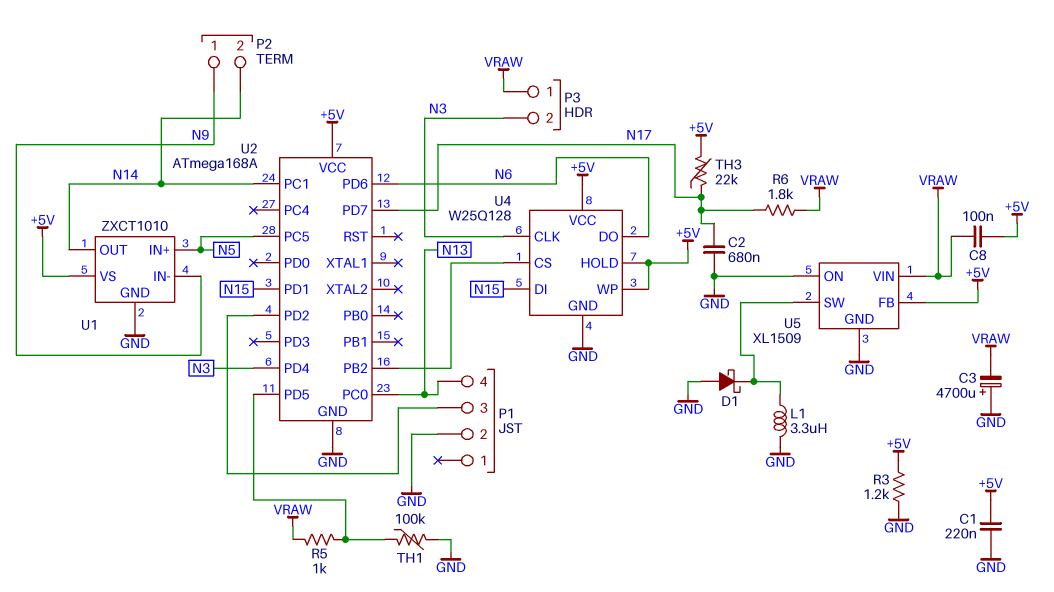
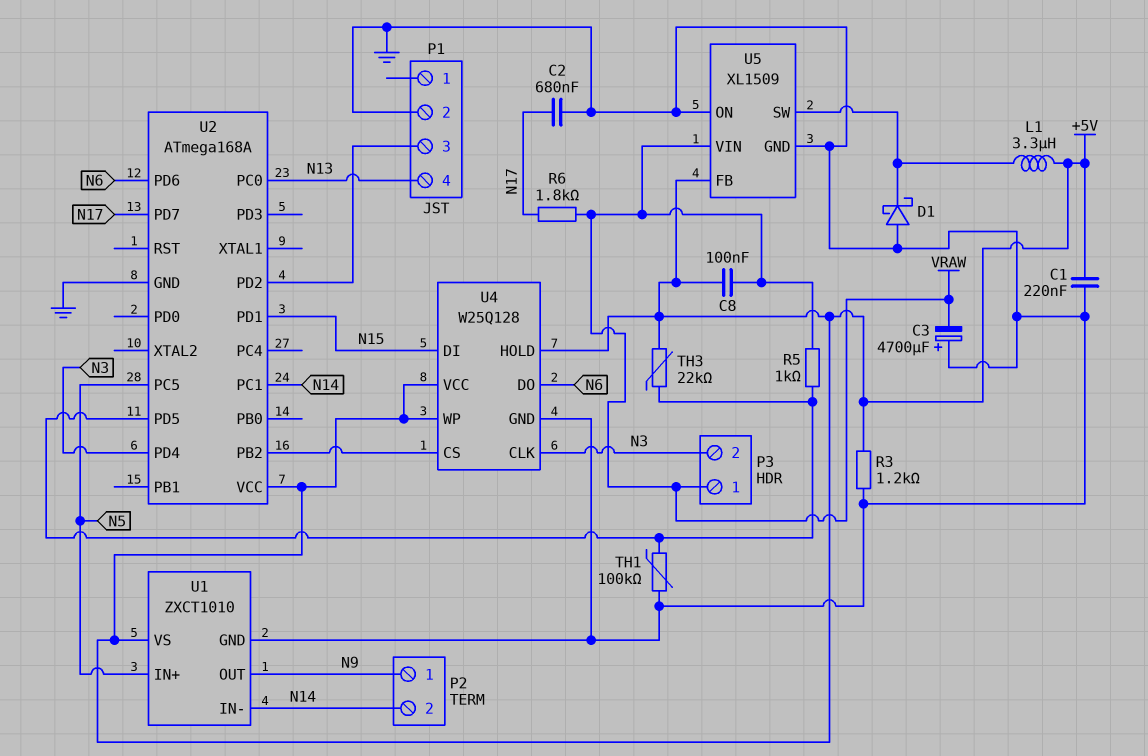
L1: 3.3uH (GND, U5/SW) -> 3.3uH (+5V, U5/SW)
TH3: 22k (+5V, N17) -> 22k (+5V, U2/PD5)
U1 pin IN-: N9 -> N14
U1 pin OUT: N14 -> N9

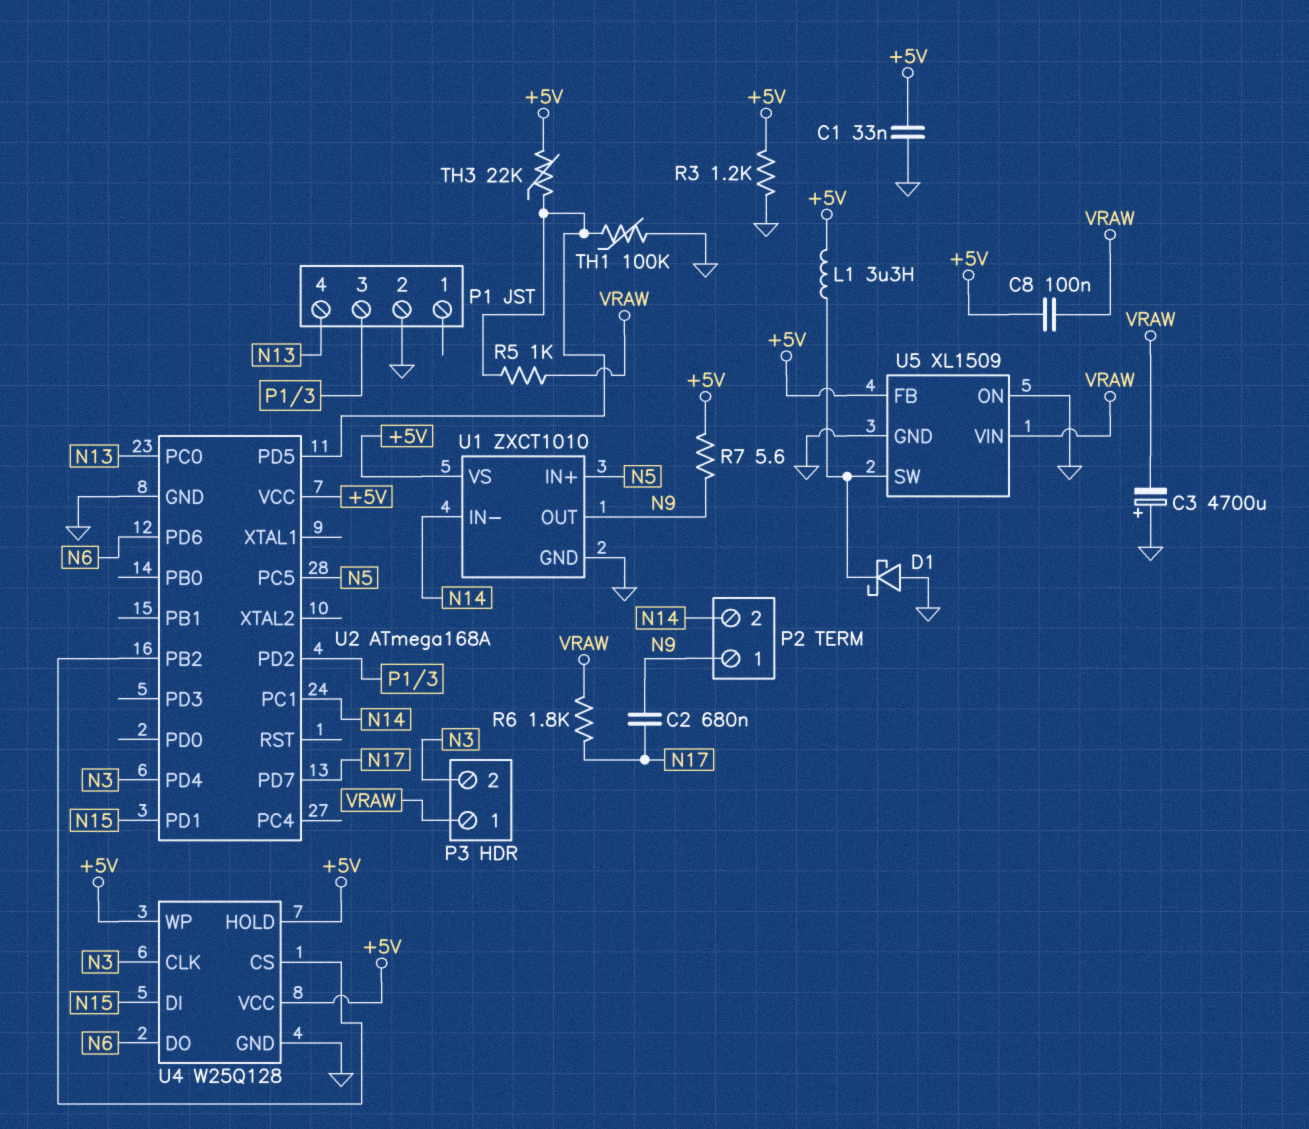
C1: 220nF (+5V, GND) -> 33nF (+5V, GND)
C2: 680nF (GND, N17) -> 680nF (N9, N17)
R7: none -> 5.6 (+5V, N9)

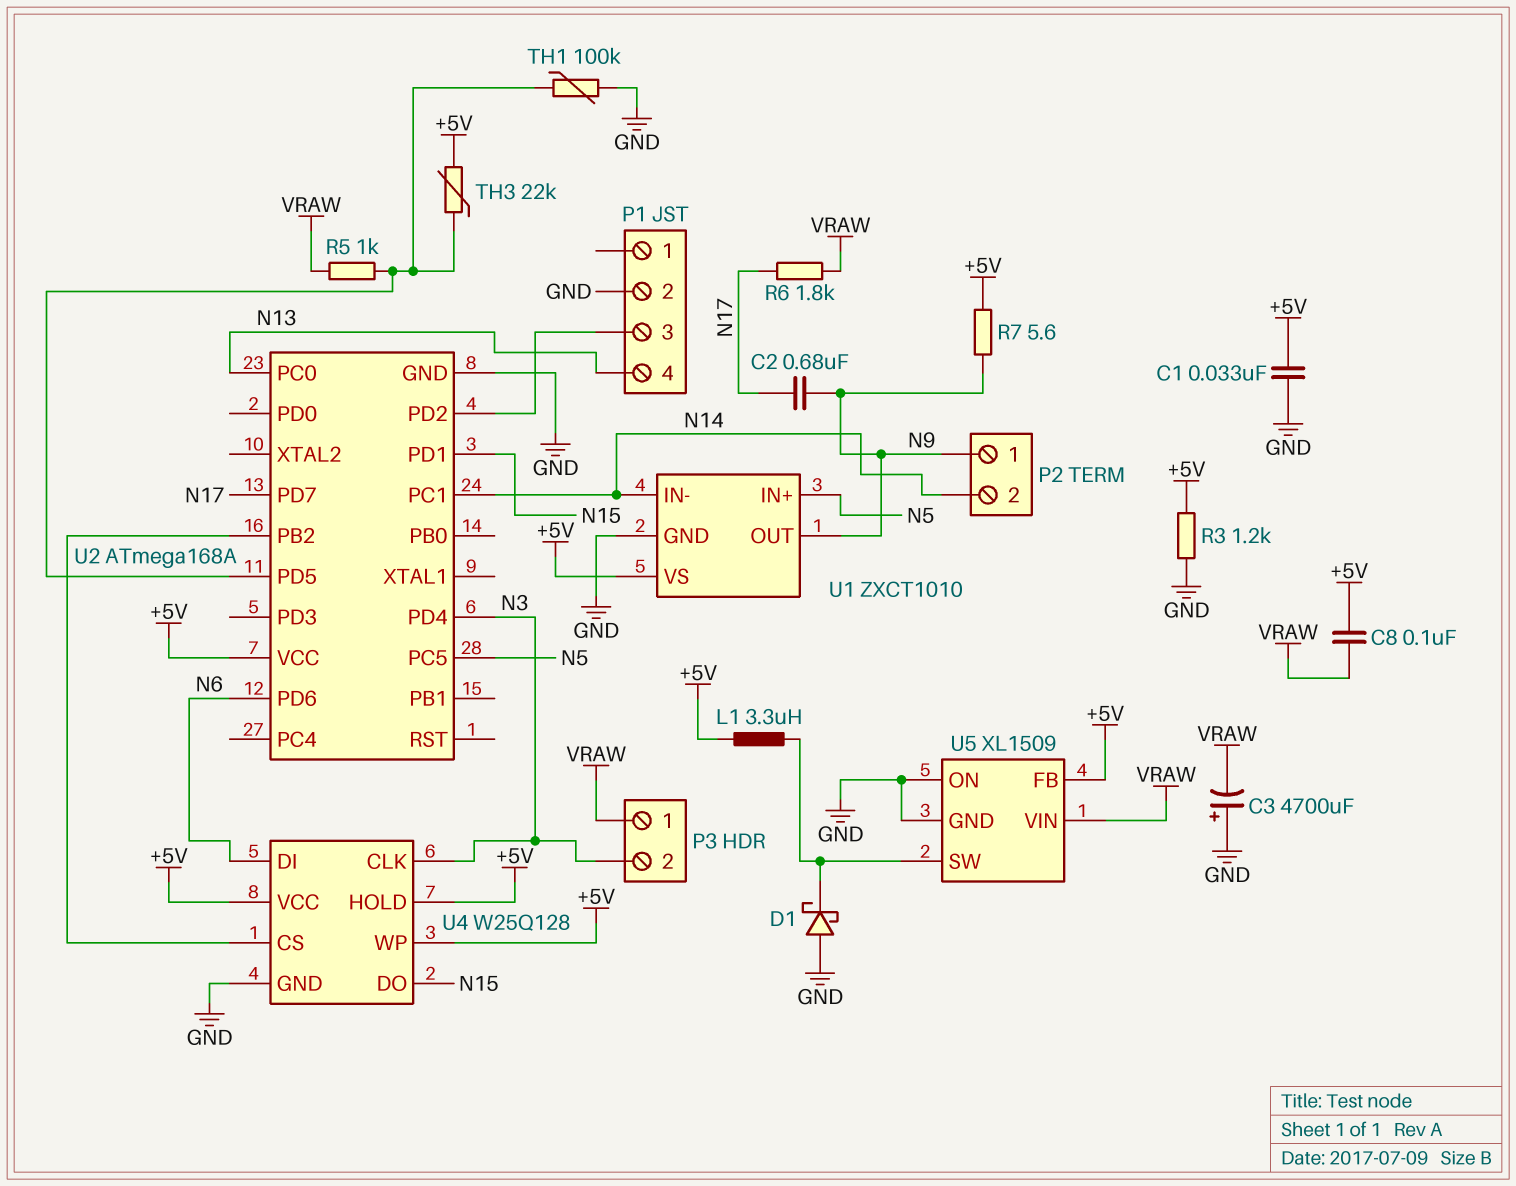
U4 pin DI: N15 -> N6
U4 pin DO: N6 -> N15

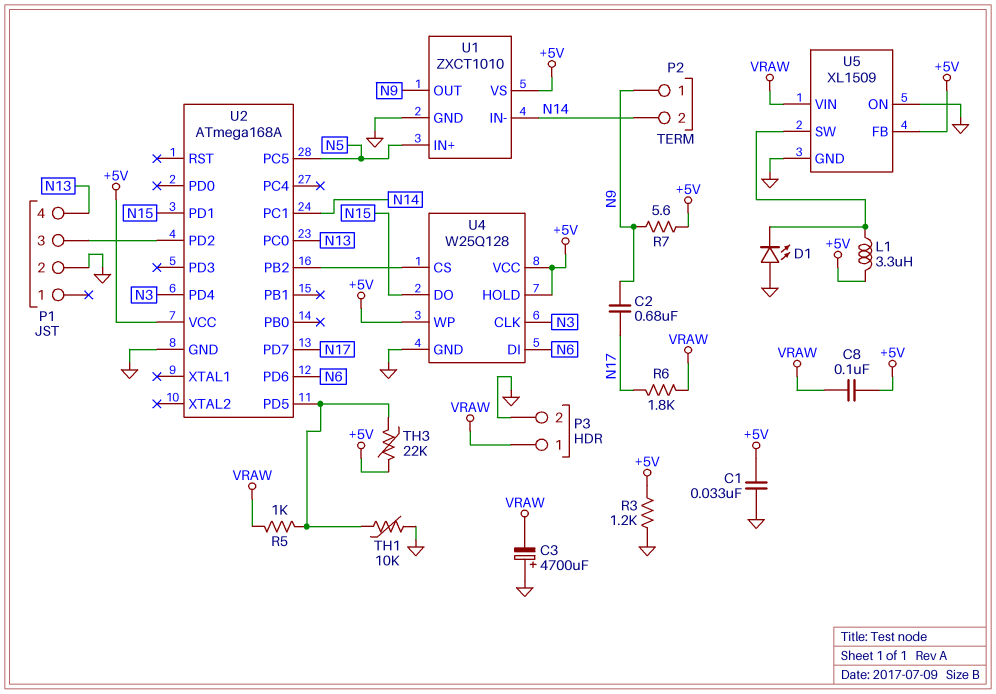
D1: schottky (A GND, K U5/SW) -> LED (A GND, K U5/SW)
P3 pin 2: N3 -> GND
TH1: 100k (GND, U2/PD5) -> 10k (GND, U2/PD5)

